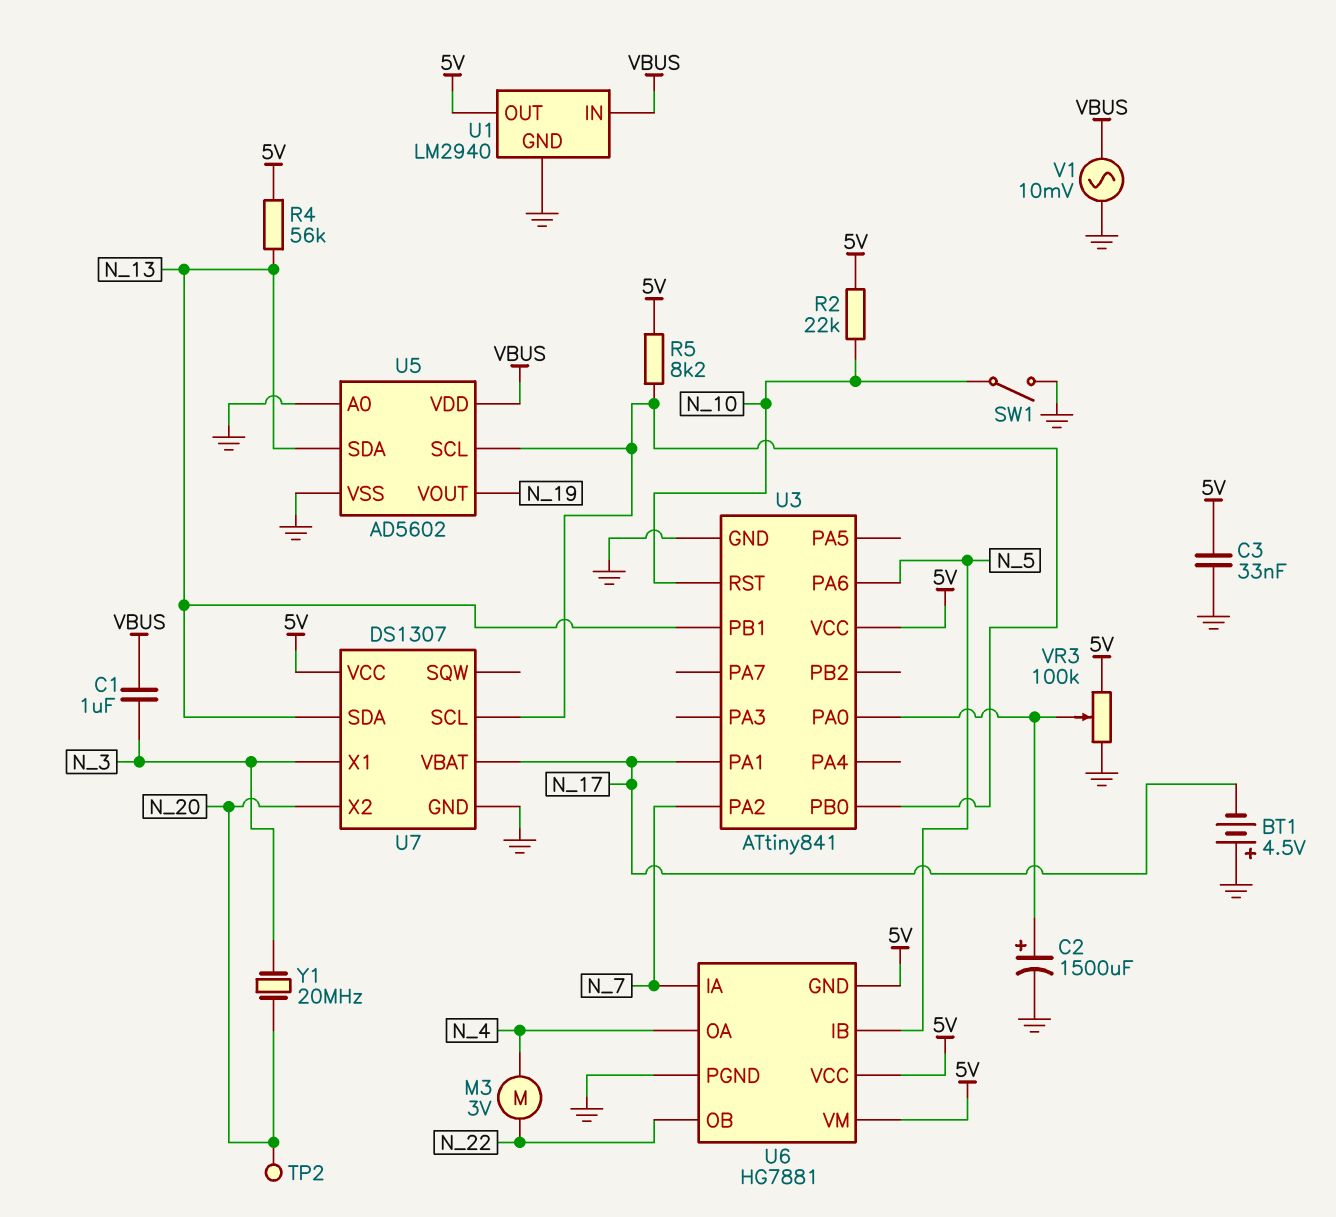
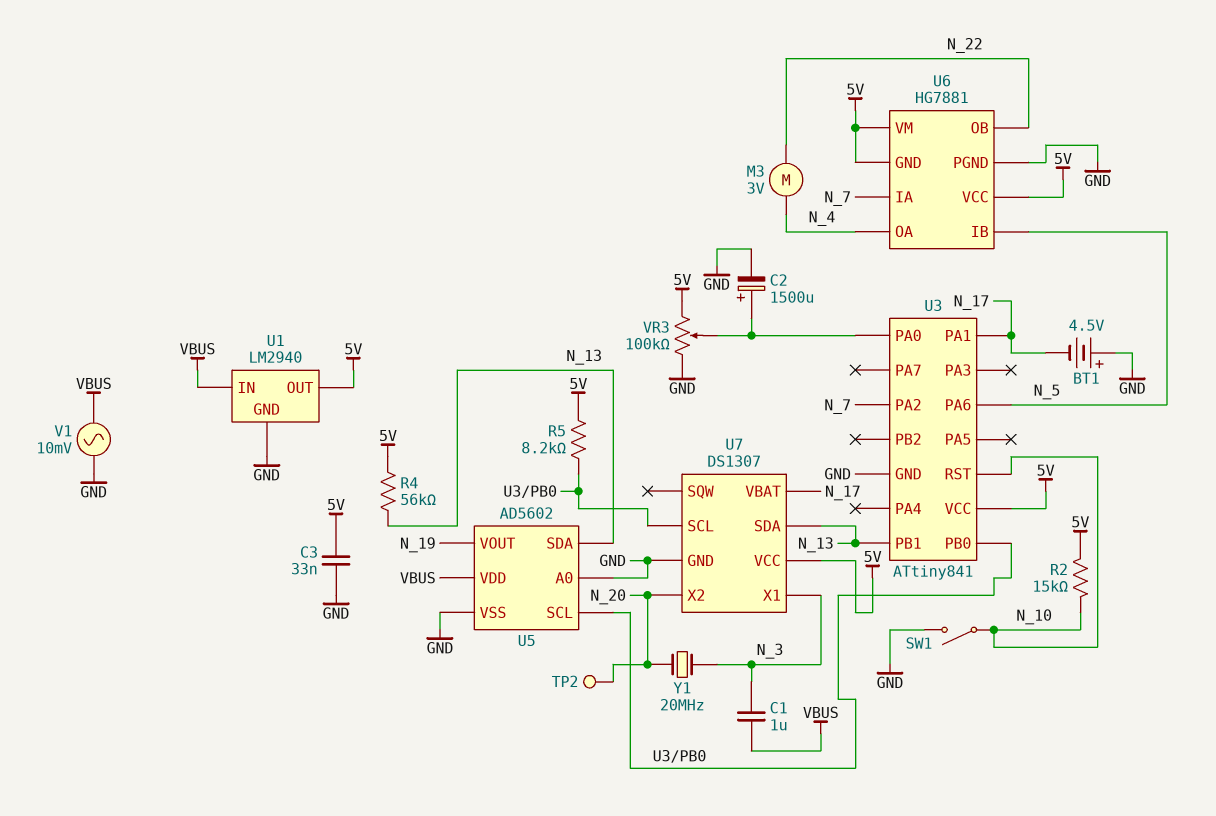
R2: 22k (5V, N_10) -> 15k (5V, N_10)

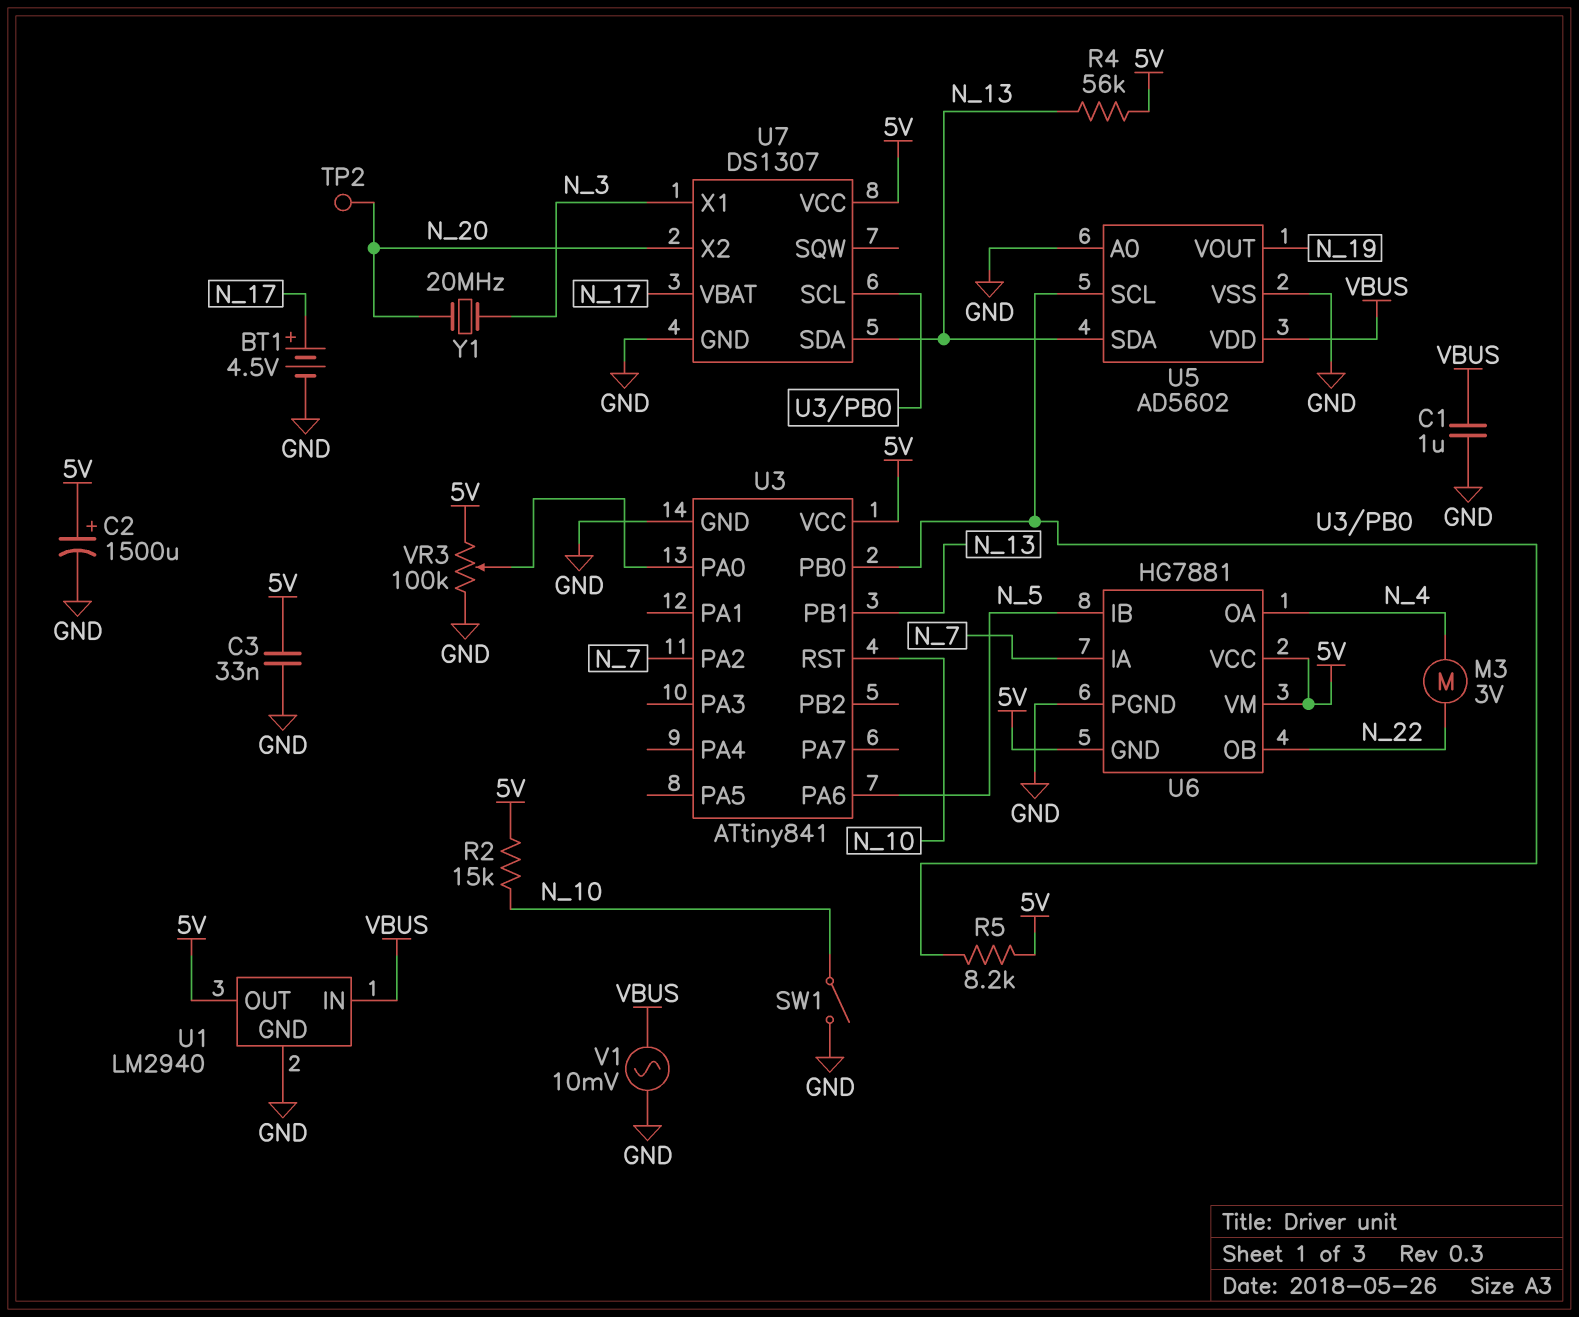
BT1: 4.5V (plus GND, minus N_17) -> 4.5V (plus N_17, minus GND)
C1: 1uF (N_3, VBUS) -> 1uF (GND, VBUS)
C2: 1500uF (plus U3/PA0, minus GND) -> 1500uF (plus 5V, minus GND)
U3 pin PA1: N_17 -> none

